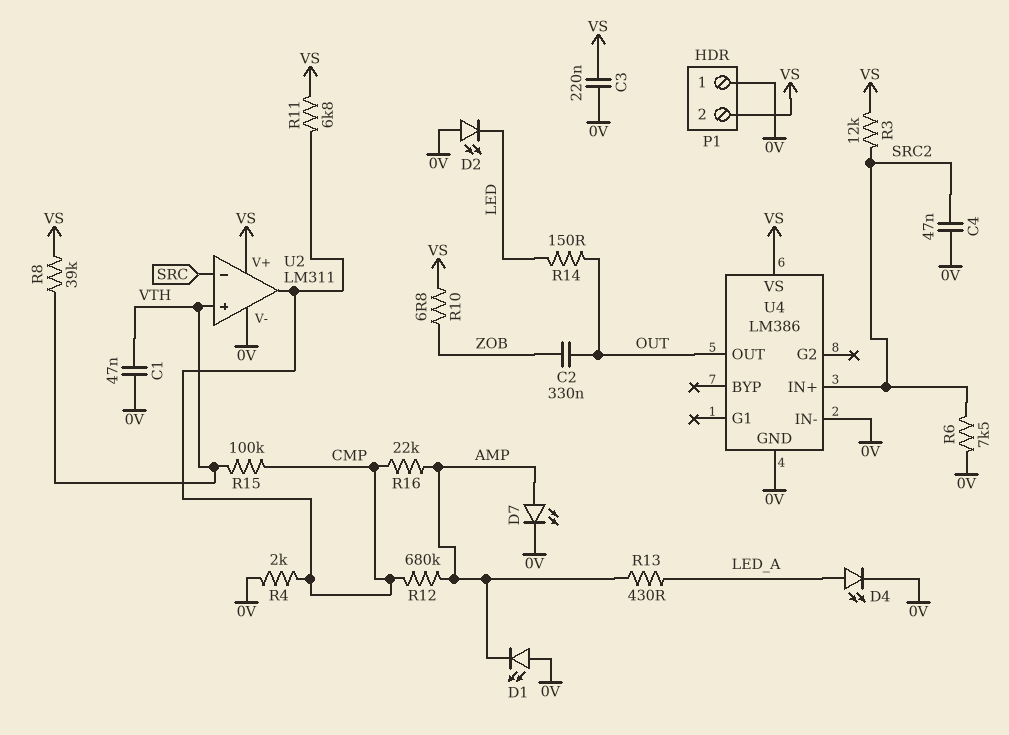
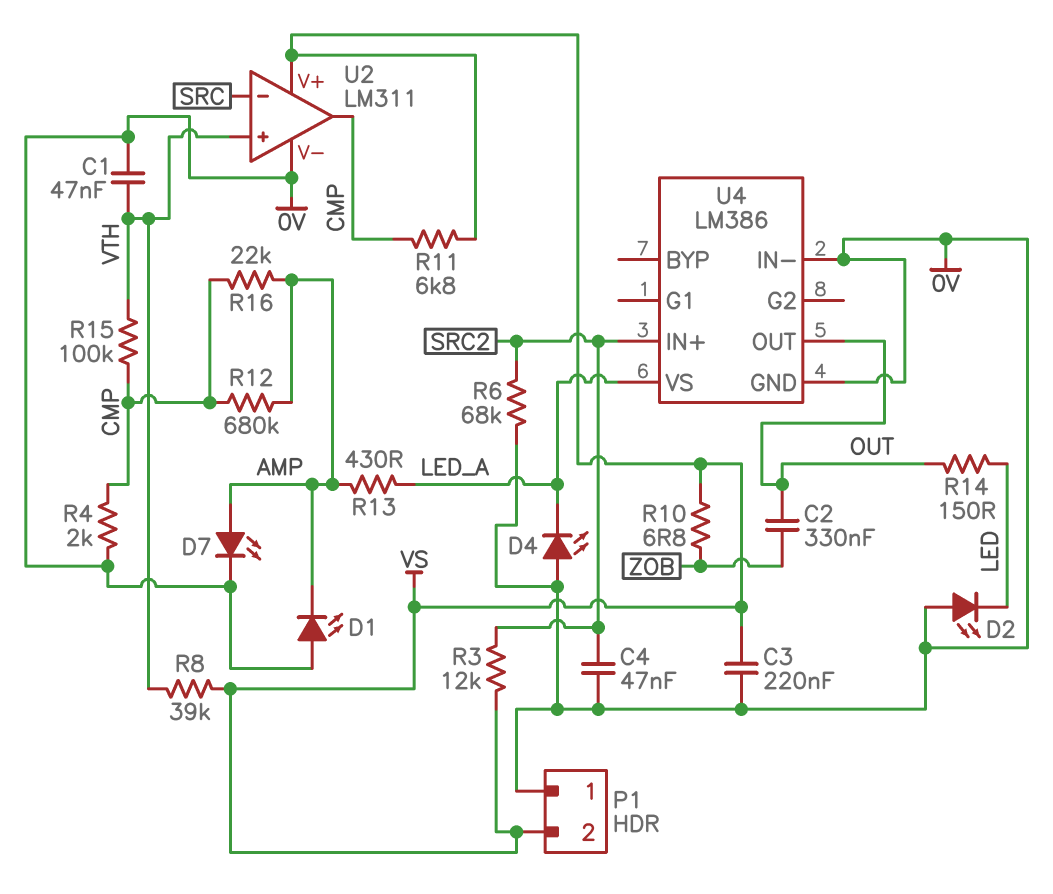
D4: LED (A LED_A, K 0V) -> LED (A 0V, K LED_A)
R6: 7.5k (0V, SRC2) -> 68k (0V, SRC2)
U4 pin VS: VS -> LED_A

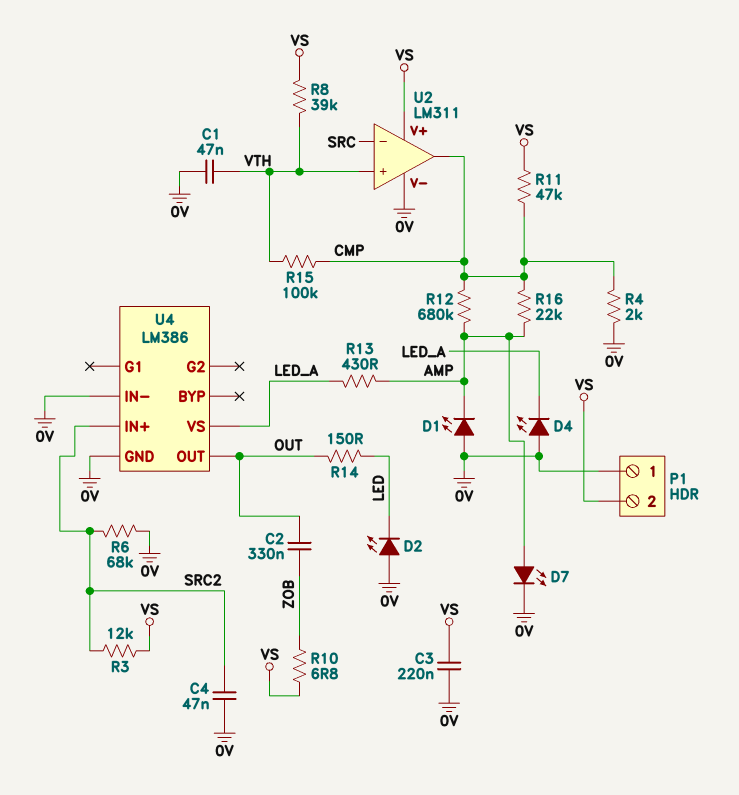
R11: 6.8k (CMP, VS) -> 47k (CMP, VS)

